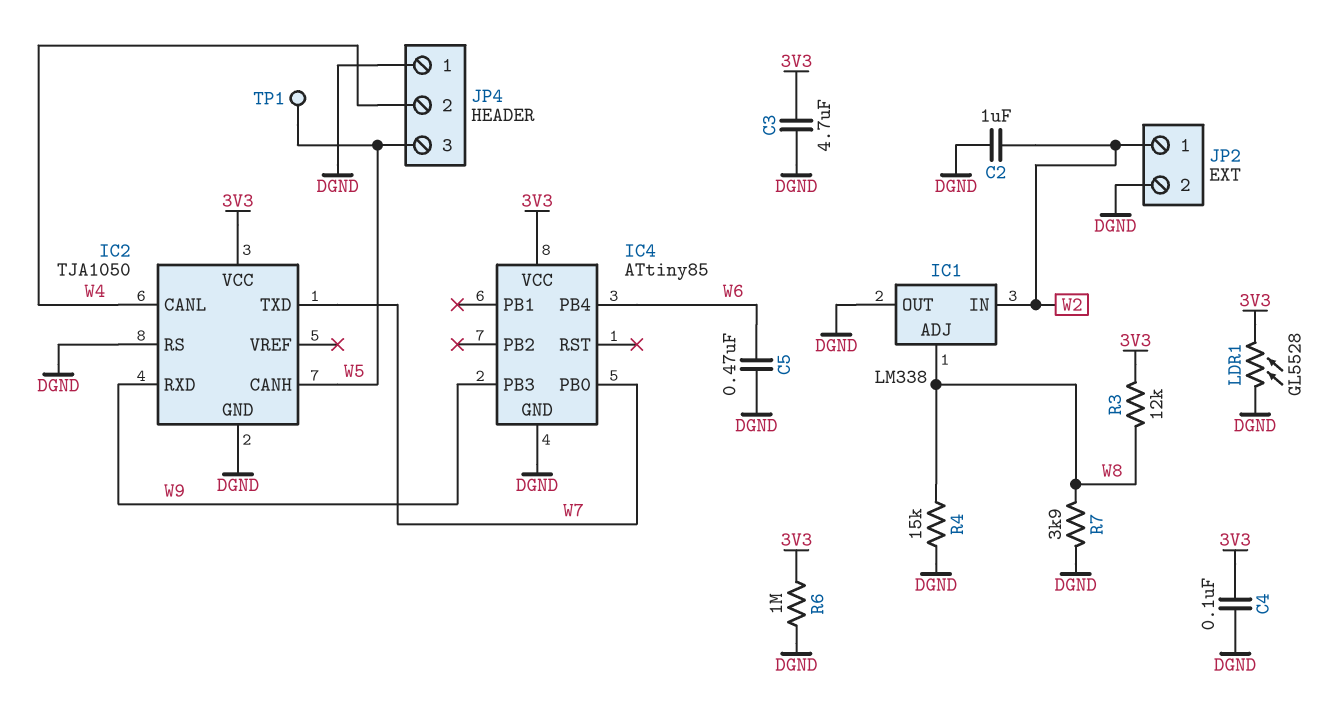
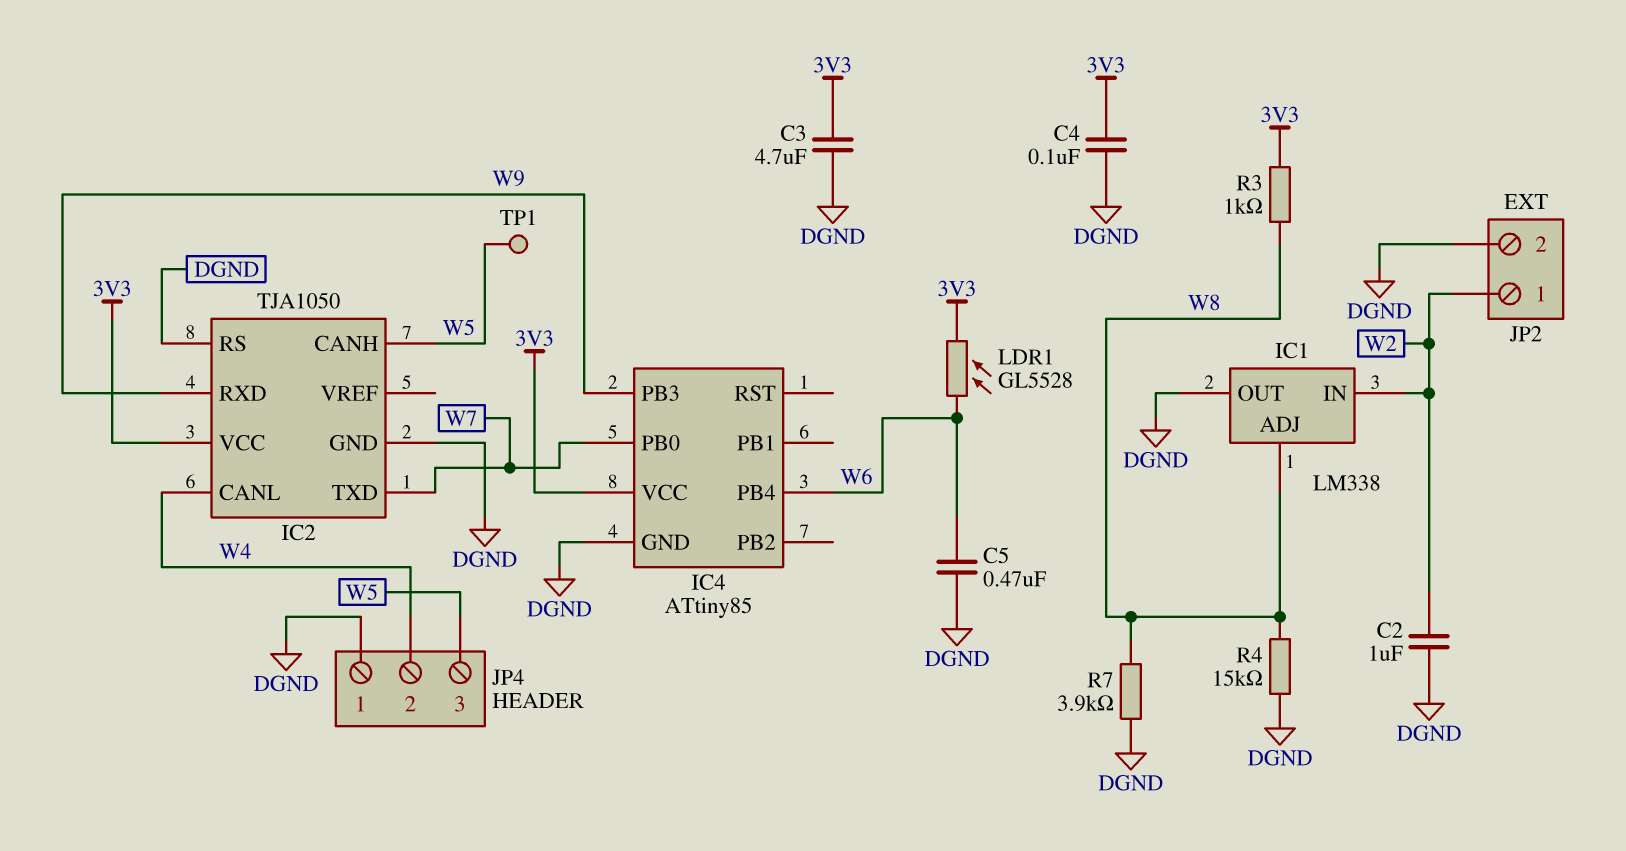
LDR1: GL5528 (3V3, DGND) -> GL5528 (3V3, W6)
R3: 12k (3V3, W8) -> 1k (3V3, W8)
R6: 1M (3V3, DGND) -> none

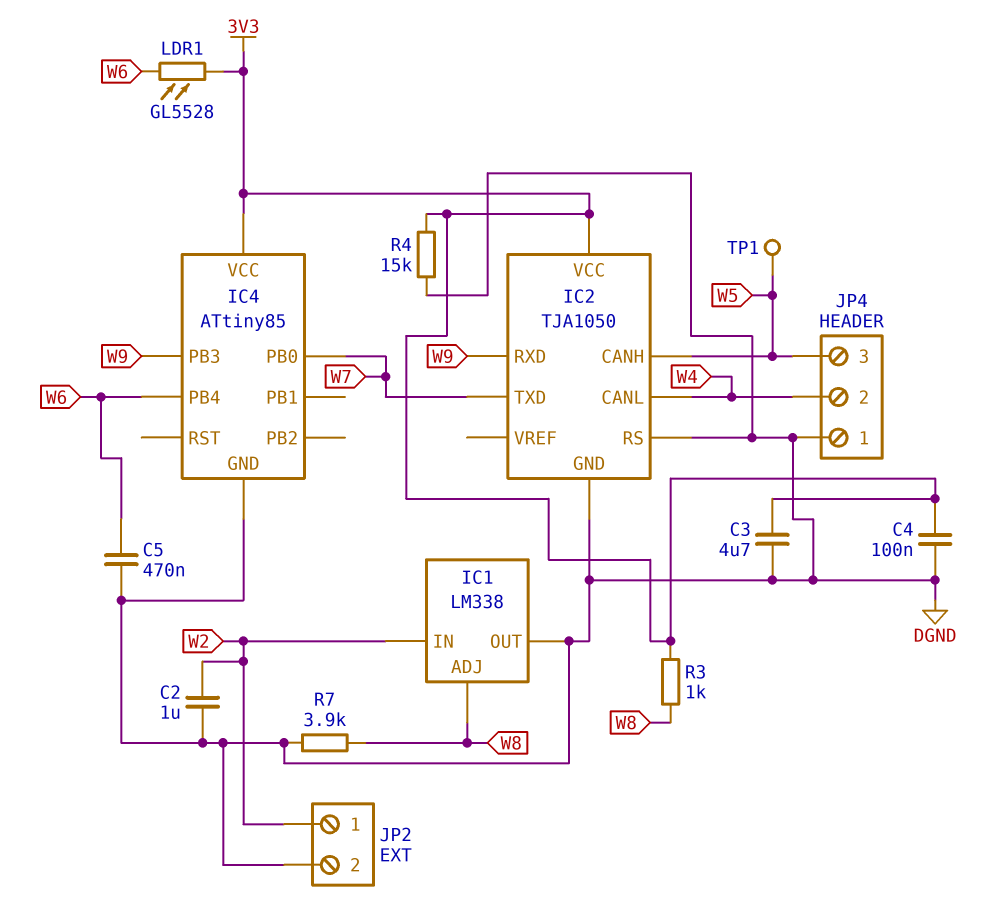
R4: 15k (DGND, W8) -> 15k (3V3, DGND)

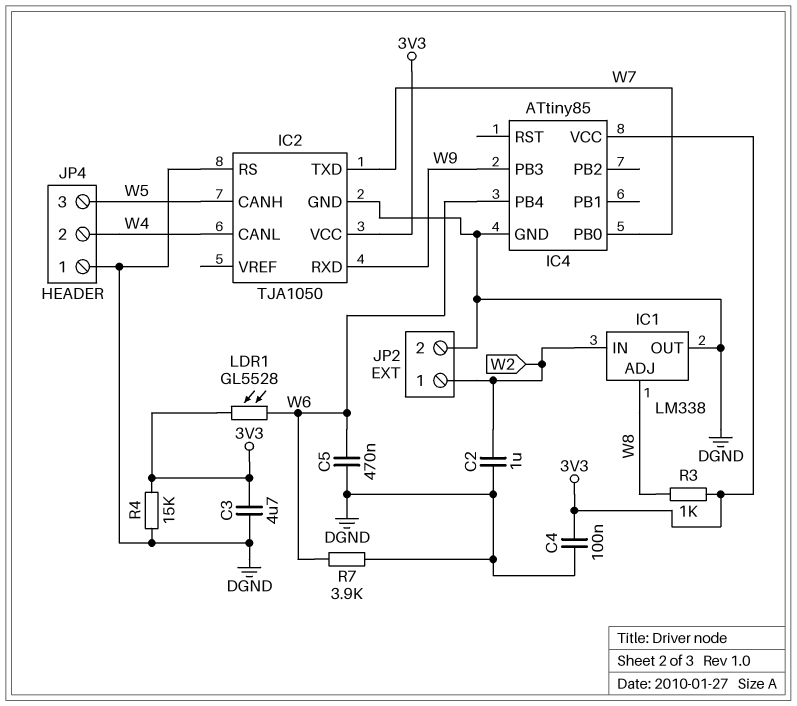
R7: 3.9k (DGND, W8) -> 3.9k (DGND, W6)
TP1: test point (W5) -> none

